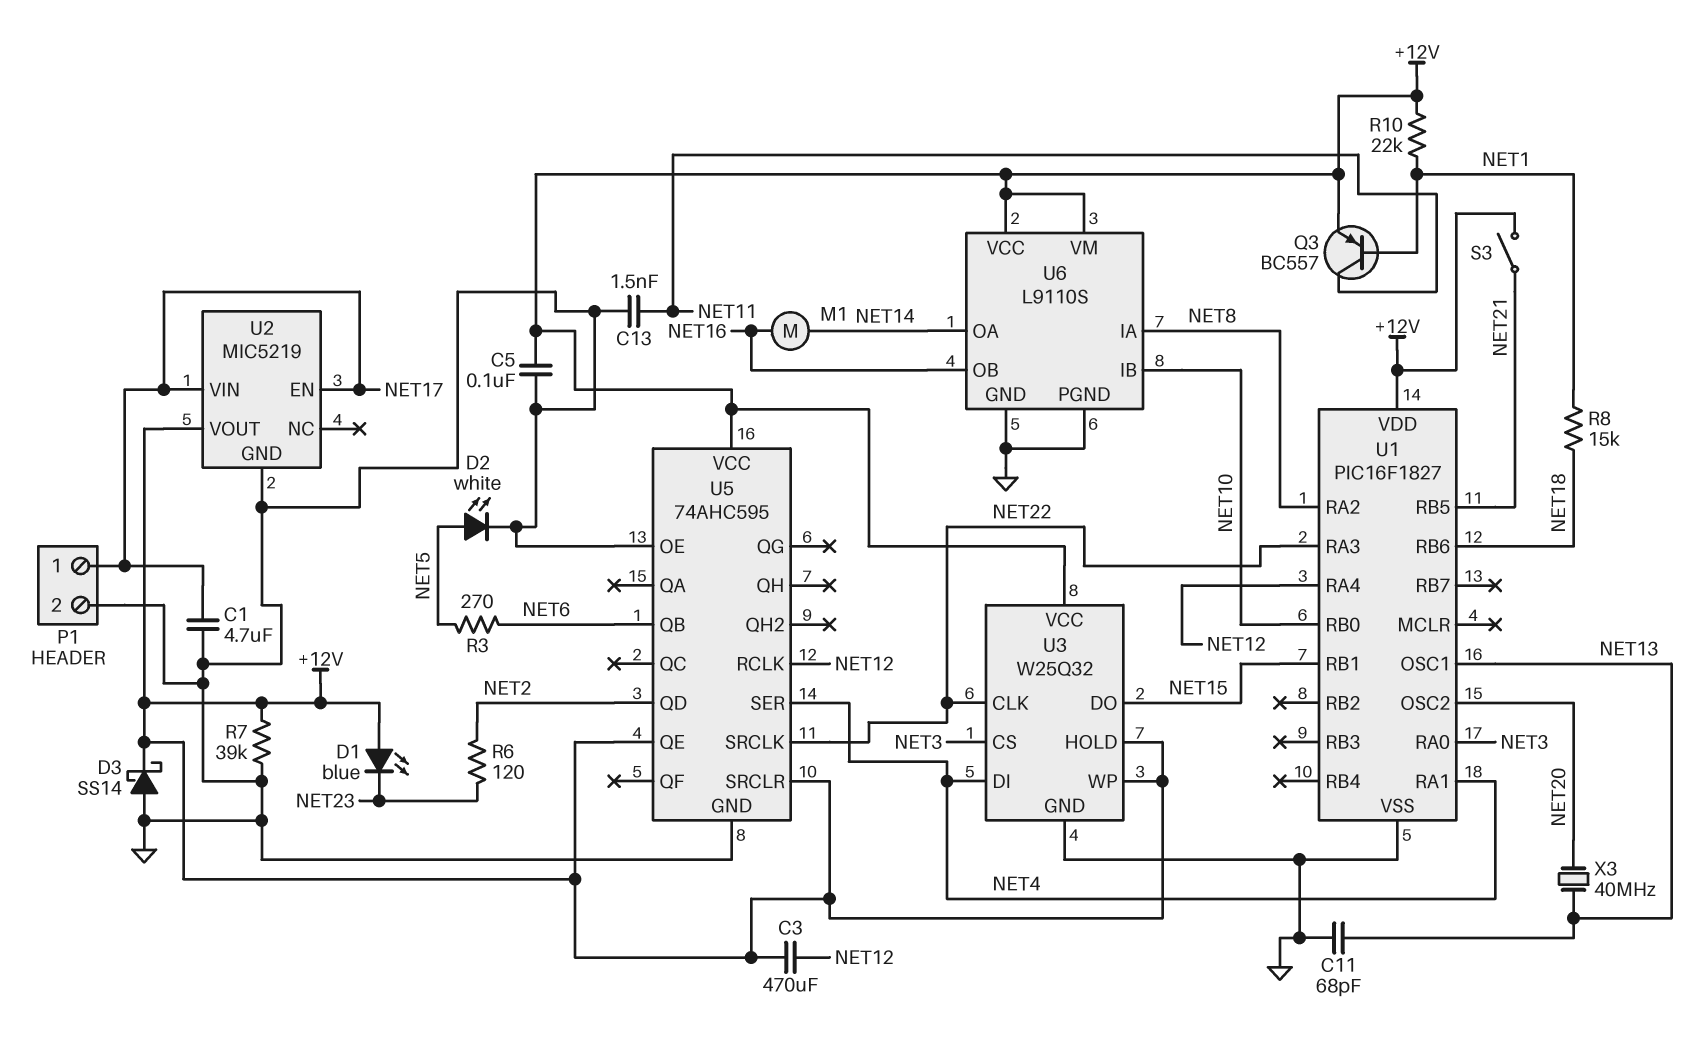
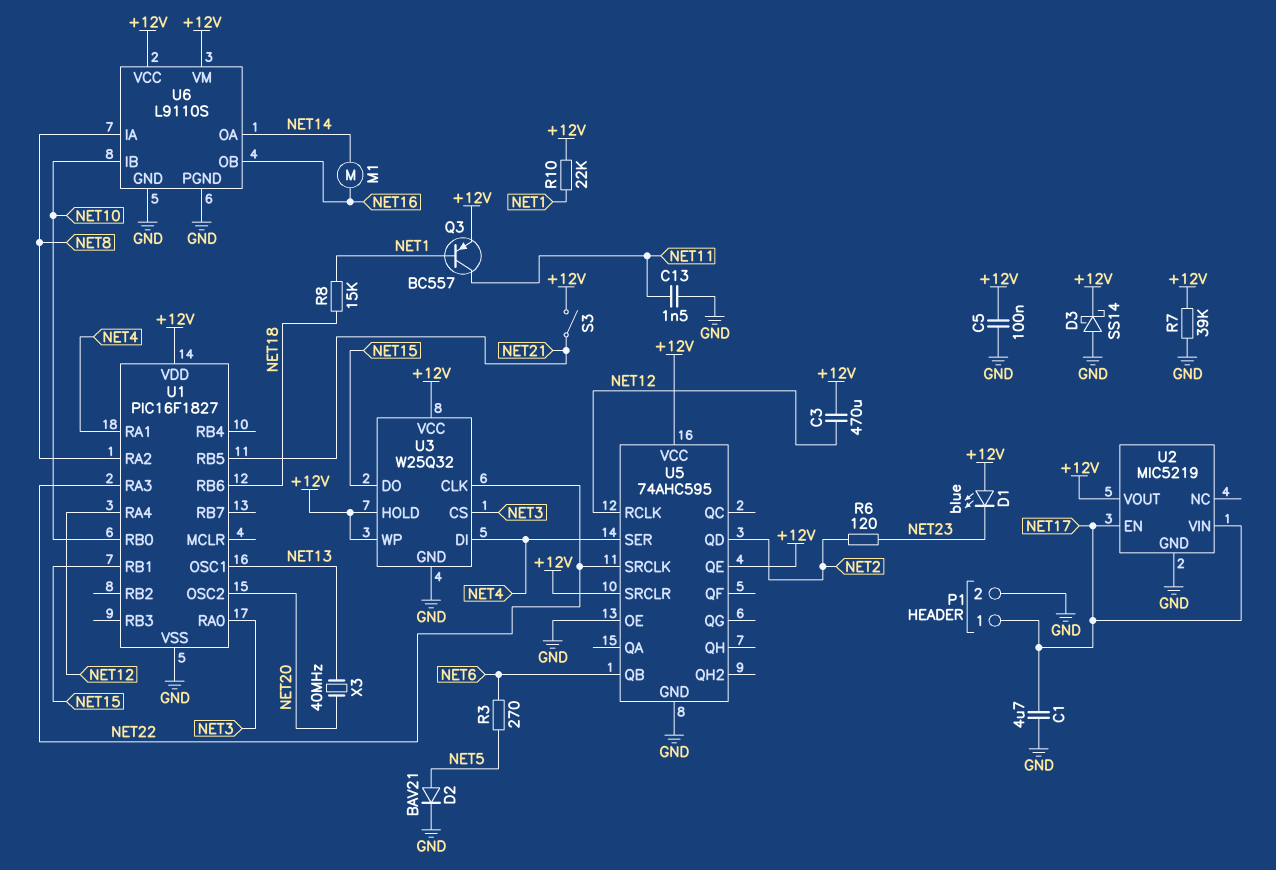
C11: 68pF (GND, NET13) -> none
D2: LED white (A NET5, K GND) -> diode BAV21 (A NET5, K GND)

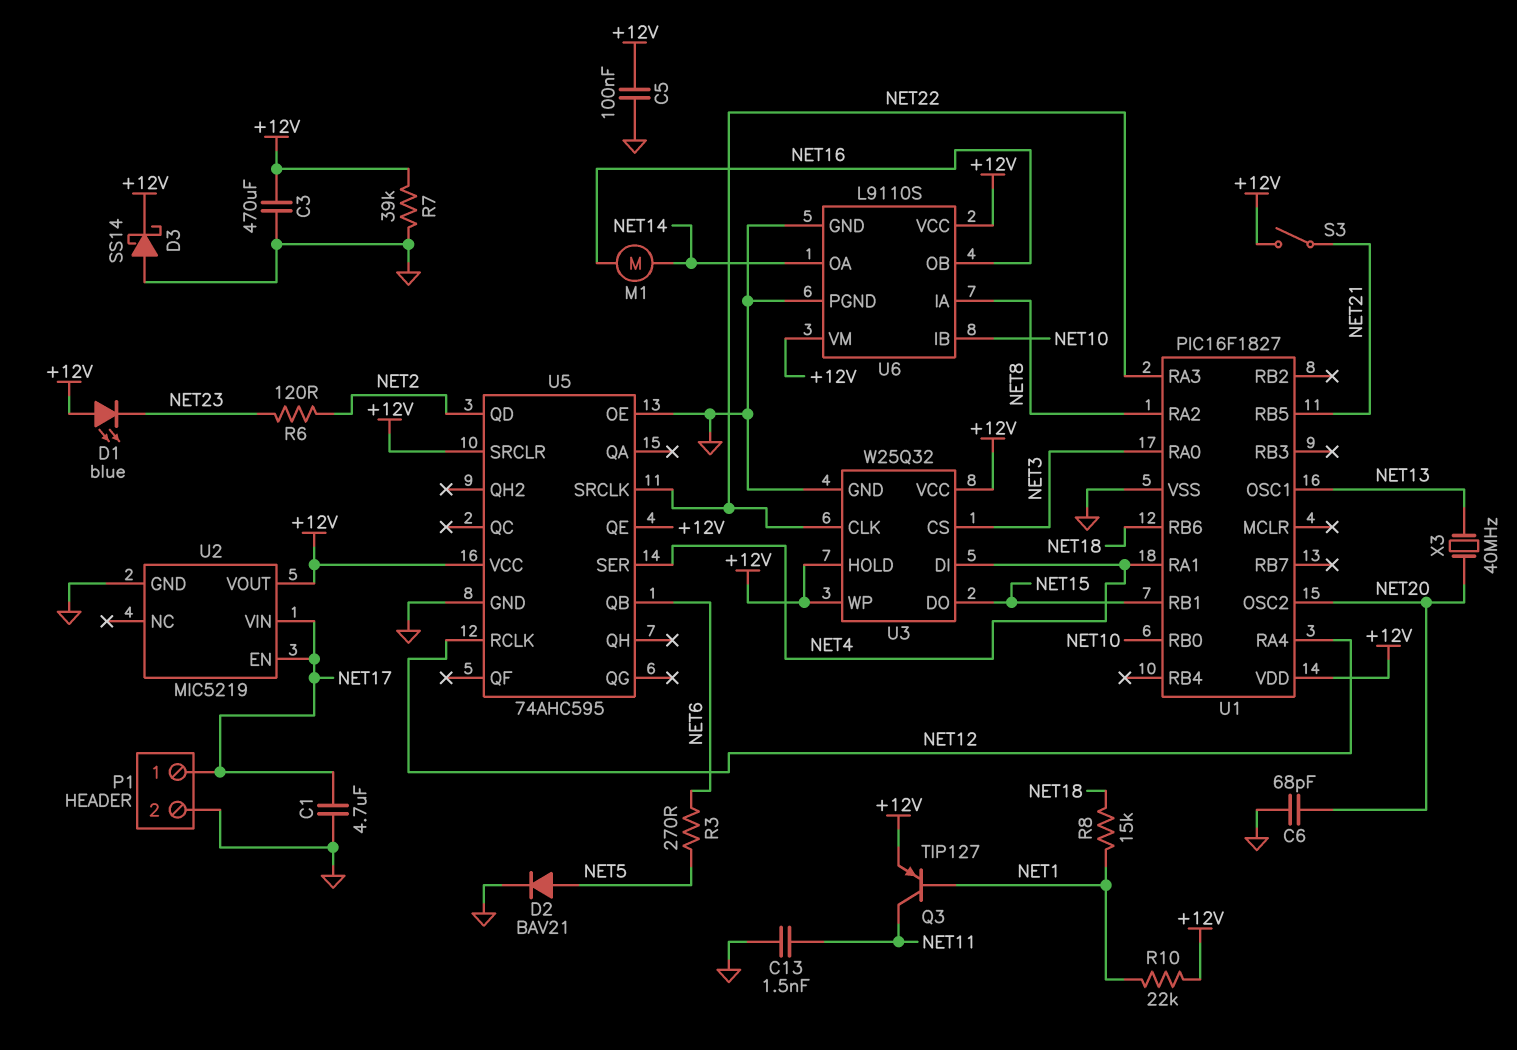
C3: 470uF (+12V, NET12) -> 470uF (+12V, GND)
C6: none -> 68pF (GND, NET20)
Q3: PNP BC557 (B NET1, C NET11, E +12V) -> PNP TIP127 (B NET1, C NET11, E +12V)

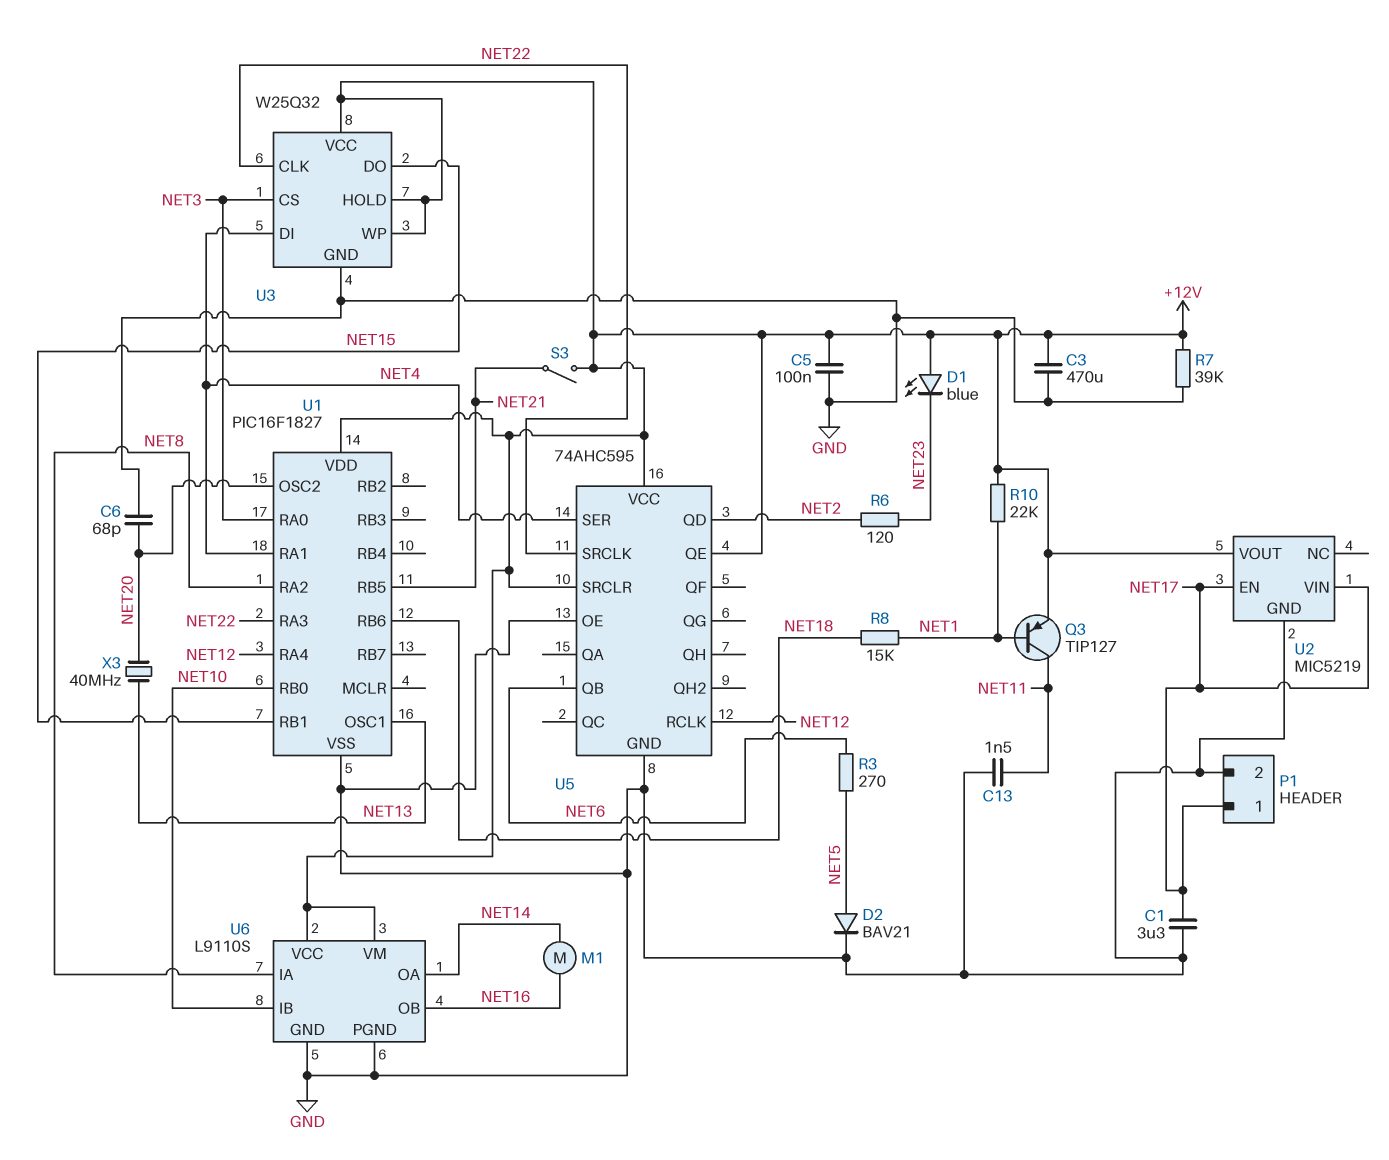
C1: 4.7uF (GND, NET17) -> 3.3uF (GND, NET17)
D3: schottky SS14 (A GND, K +12V) -> none

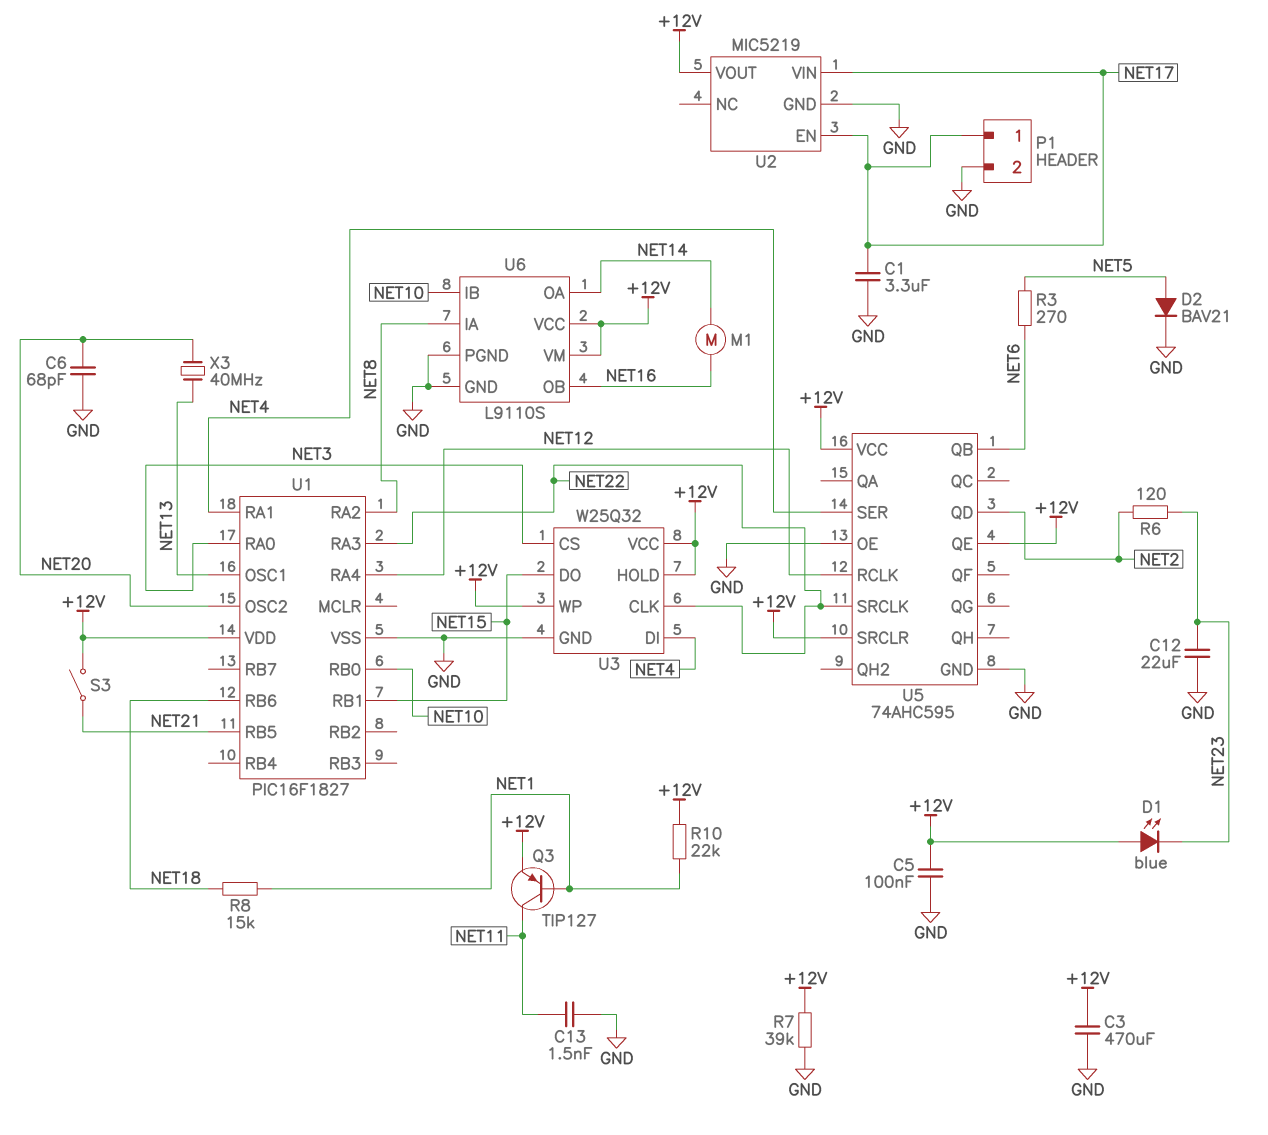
C12: none -> 22uF (GND, NET23)

